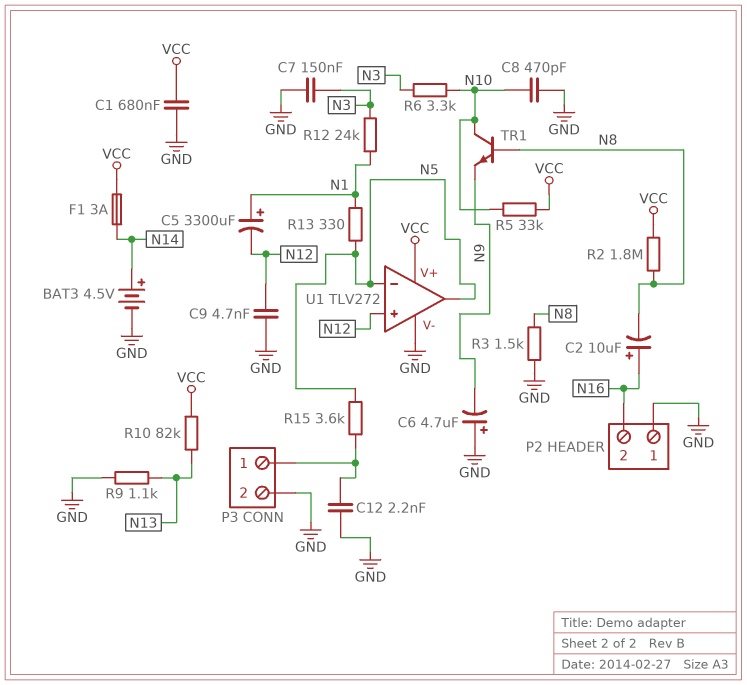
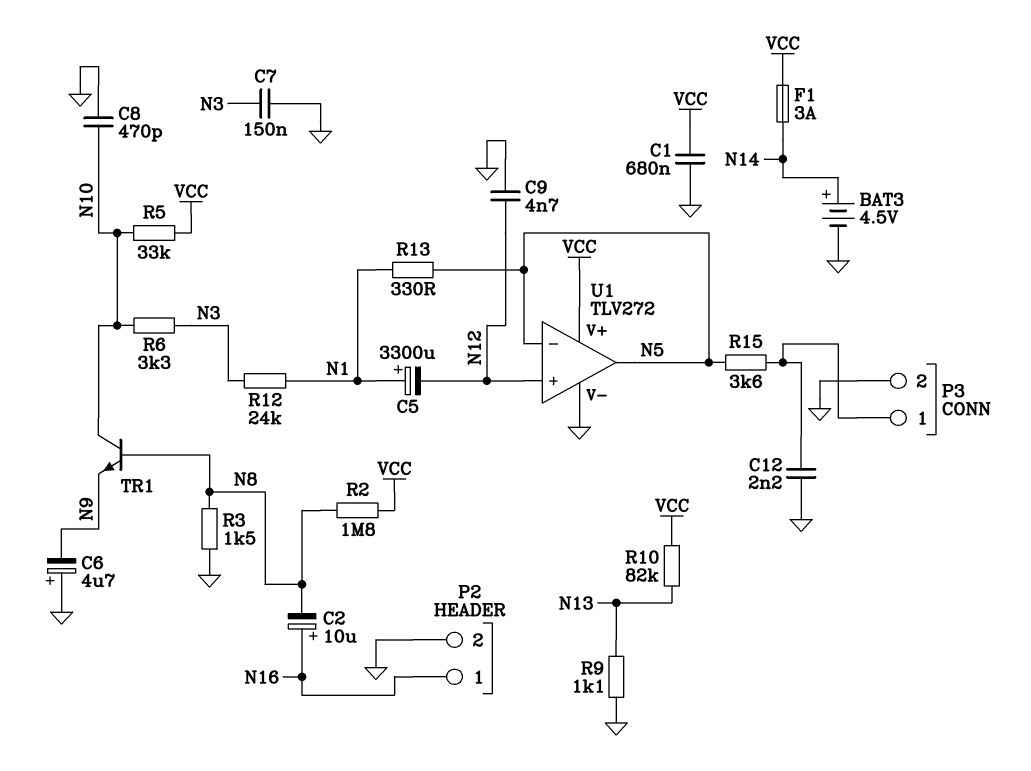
P2 pin 1: GND -> N16
P2 pin 2: N16 -> GND

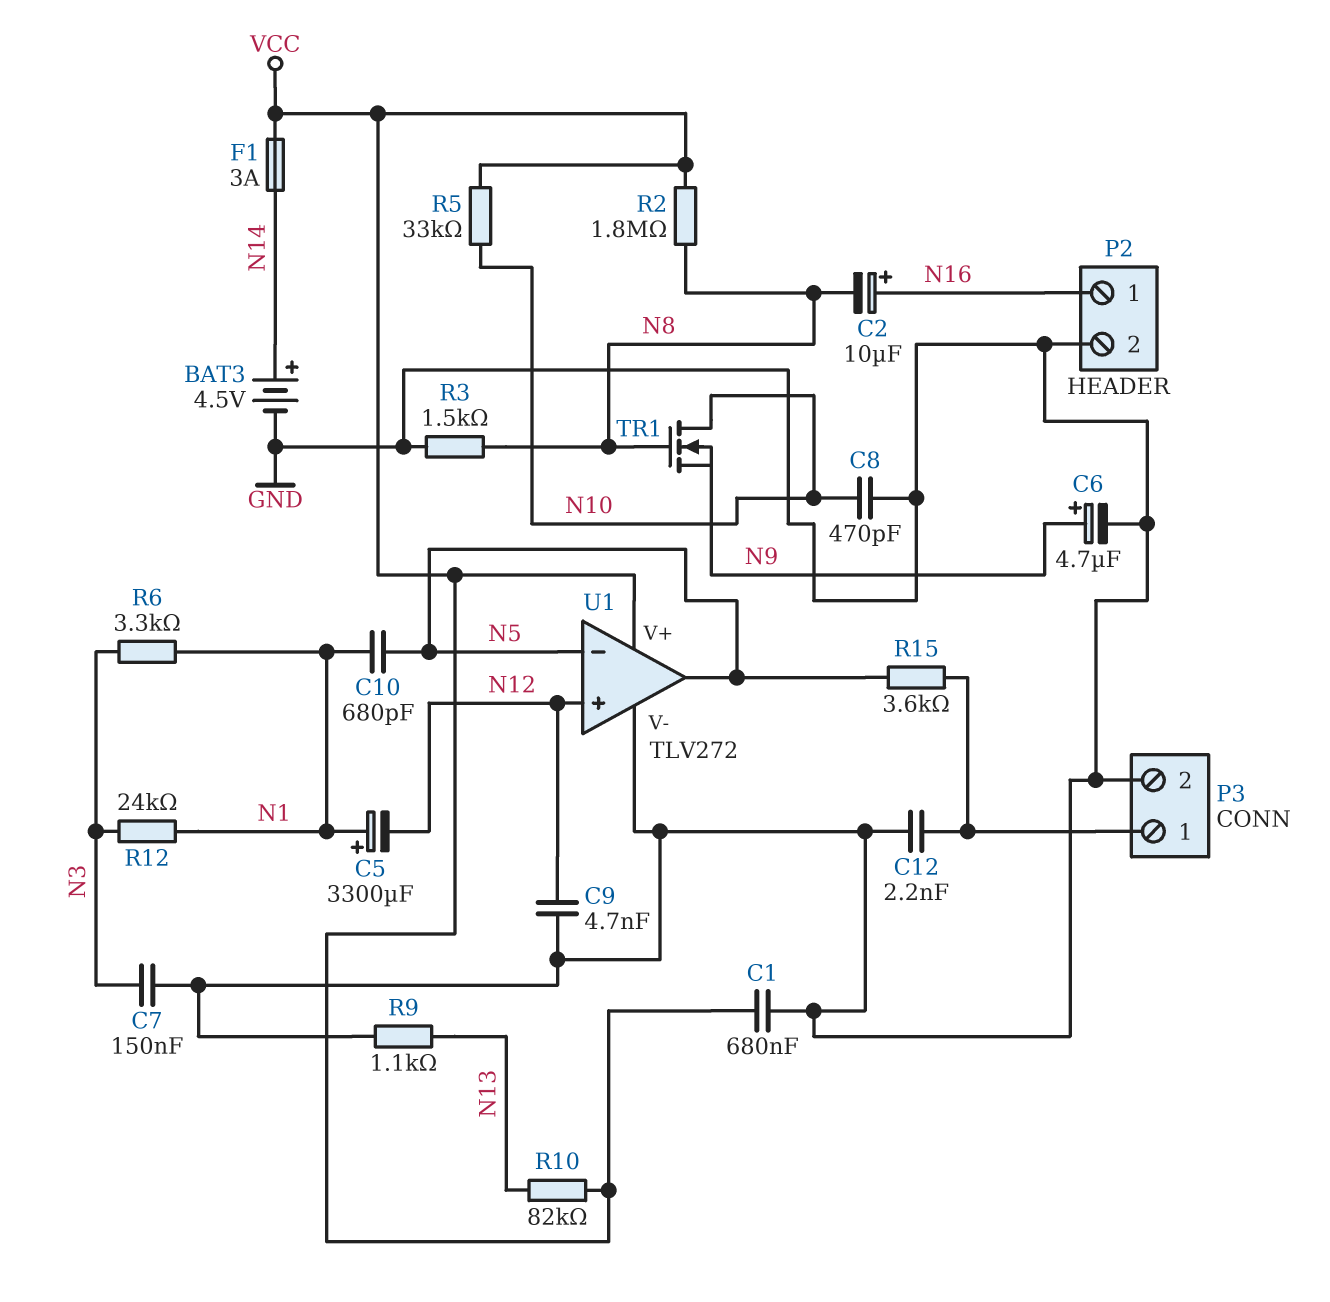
C6: 4.7uF (plus GND, minus N9) -> 4.7uF (plus N9, minus GND)
C10: none -> 680pF (N1, N5)
R6: 3.3k (N3, N10) -> 3.3k (N1, N3)
R13: 330 (N1, N5) -> none
TR1: NPN (B N8, C N10, E N9) -> NMOS (G N8, D N10, S N9)

